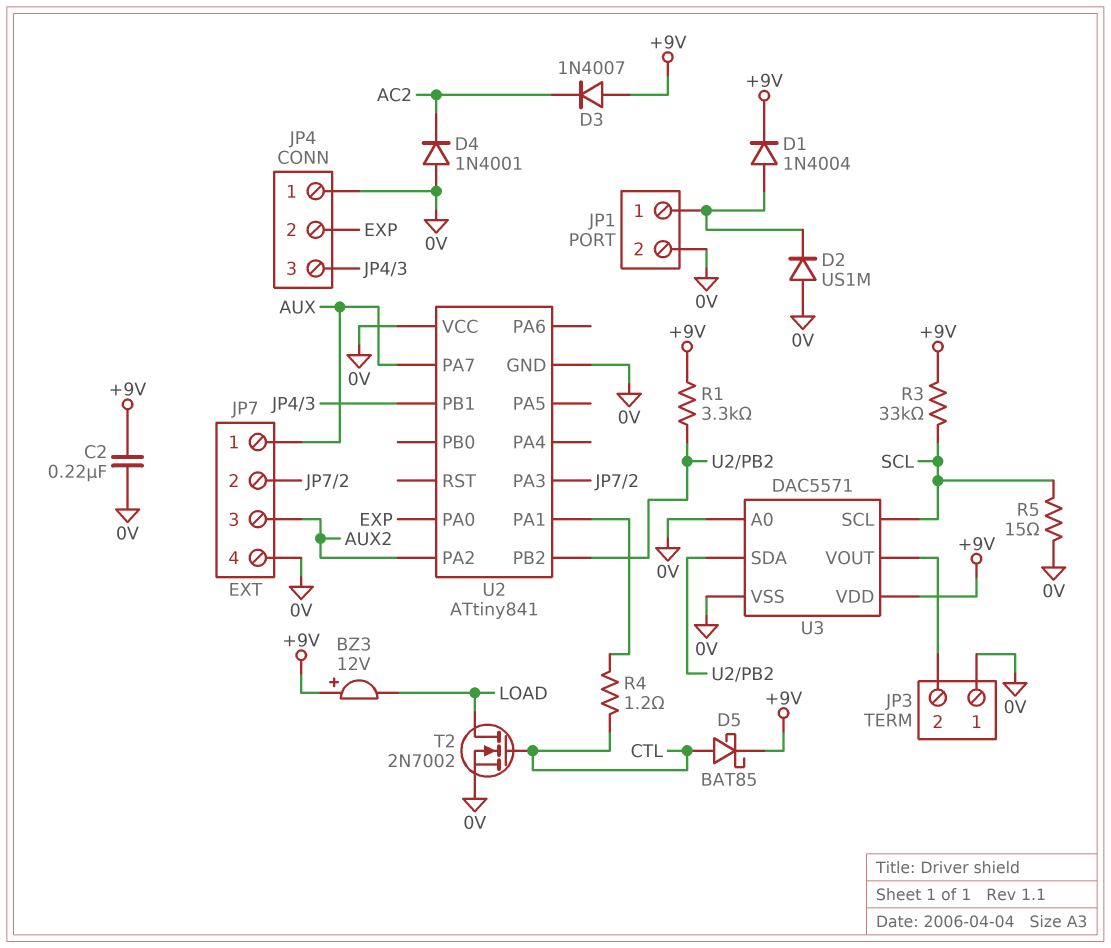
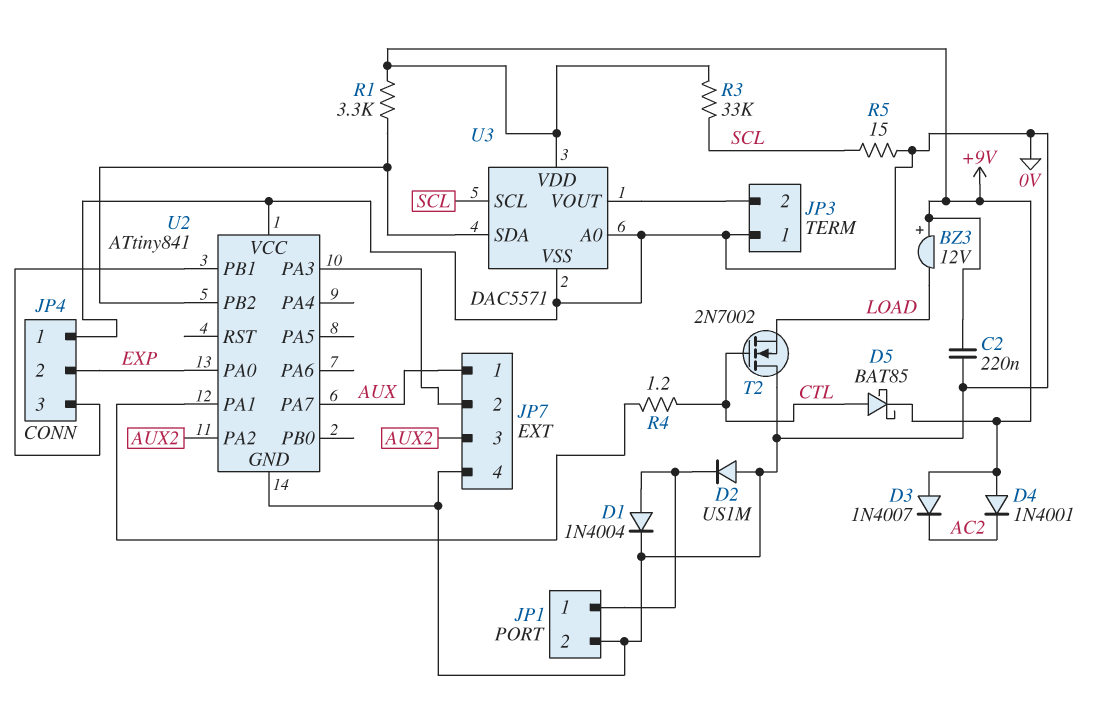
D1: diode 1N4004 (A JP1/1, K +9V) -> diode 1N4004 (A JP1/1, K 0V)
D4: diode 1N4001 (A 0V, K AC2) -> diode 1N4001 (A +9V, K AC2)
T2: NMOS 2N7002 (G CTL, D LOAD, S 0V) -> NMOS 2N7002 (G CTL, D 0V, S LOAD)

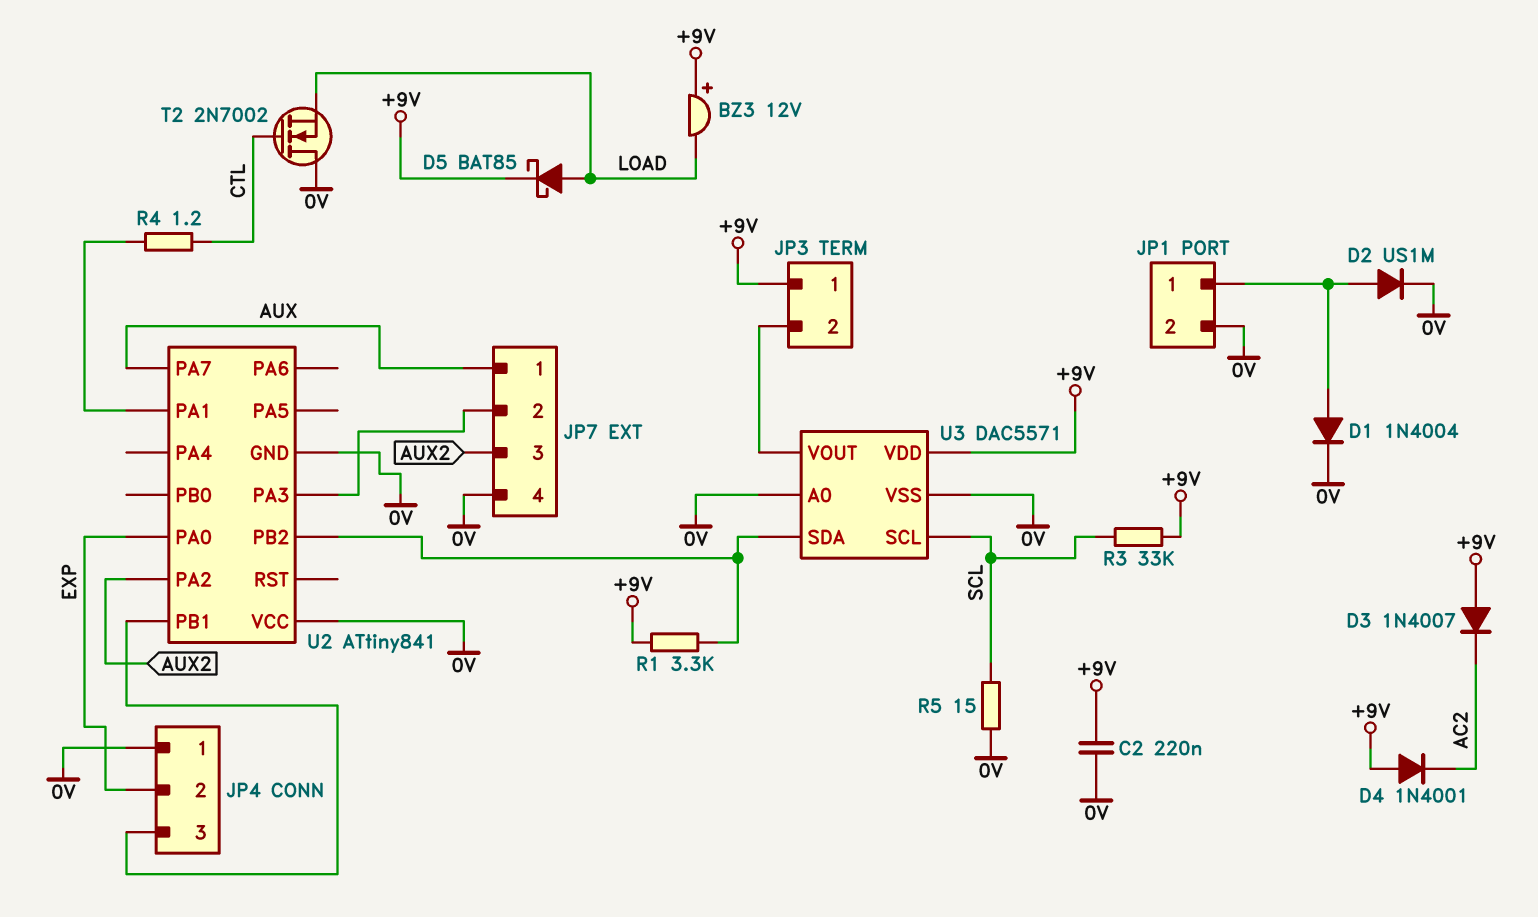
D2: diode US1M (A 0V, K JP1/1) -> diode US1M (A JP1/1, K 0V)
D5: schottky BAT85 (A CTL, K +9V) -> schottky BAT85 (A LOAD, K +9V)
JP3 pin 1: 0V -> +9V

